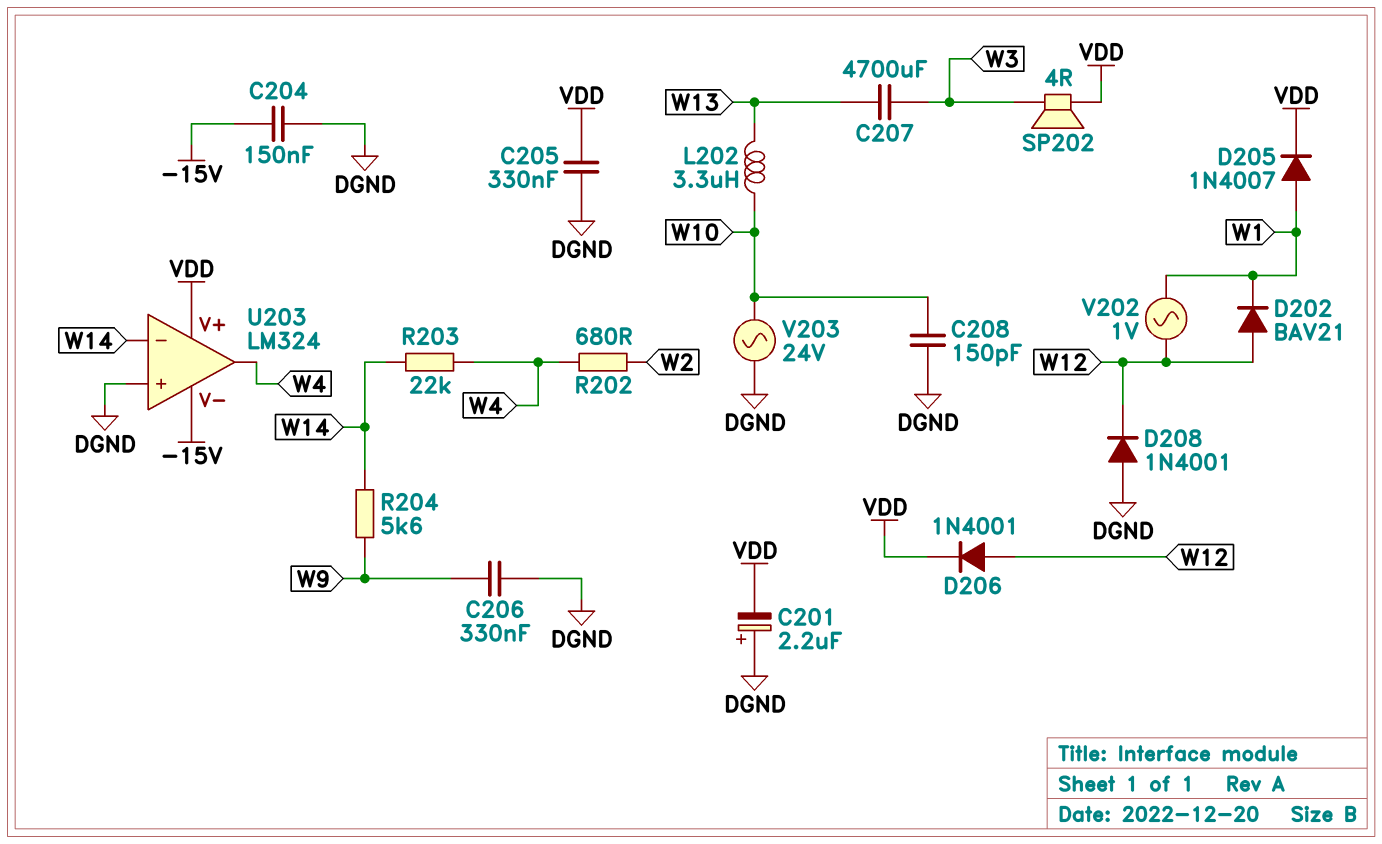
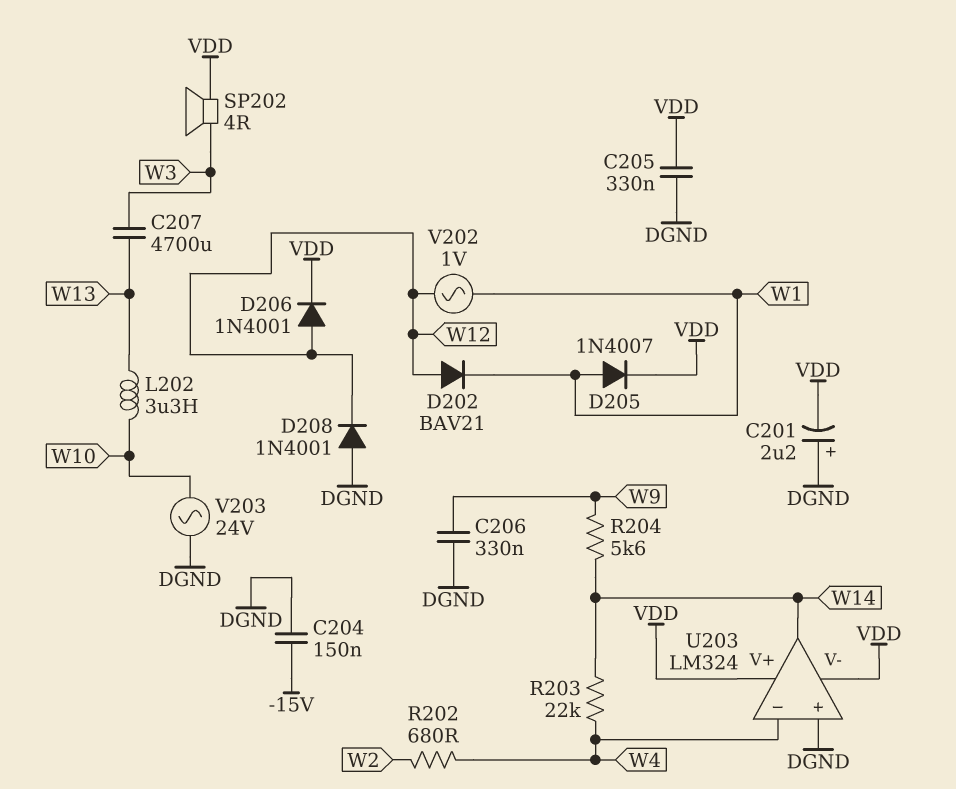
C208: 150pF (DGND, W10) -> none
U203 pin V-: -15V -> VDD
U203 pin in-: W14 -> W4
U203 pin out: W4 -> W14

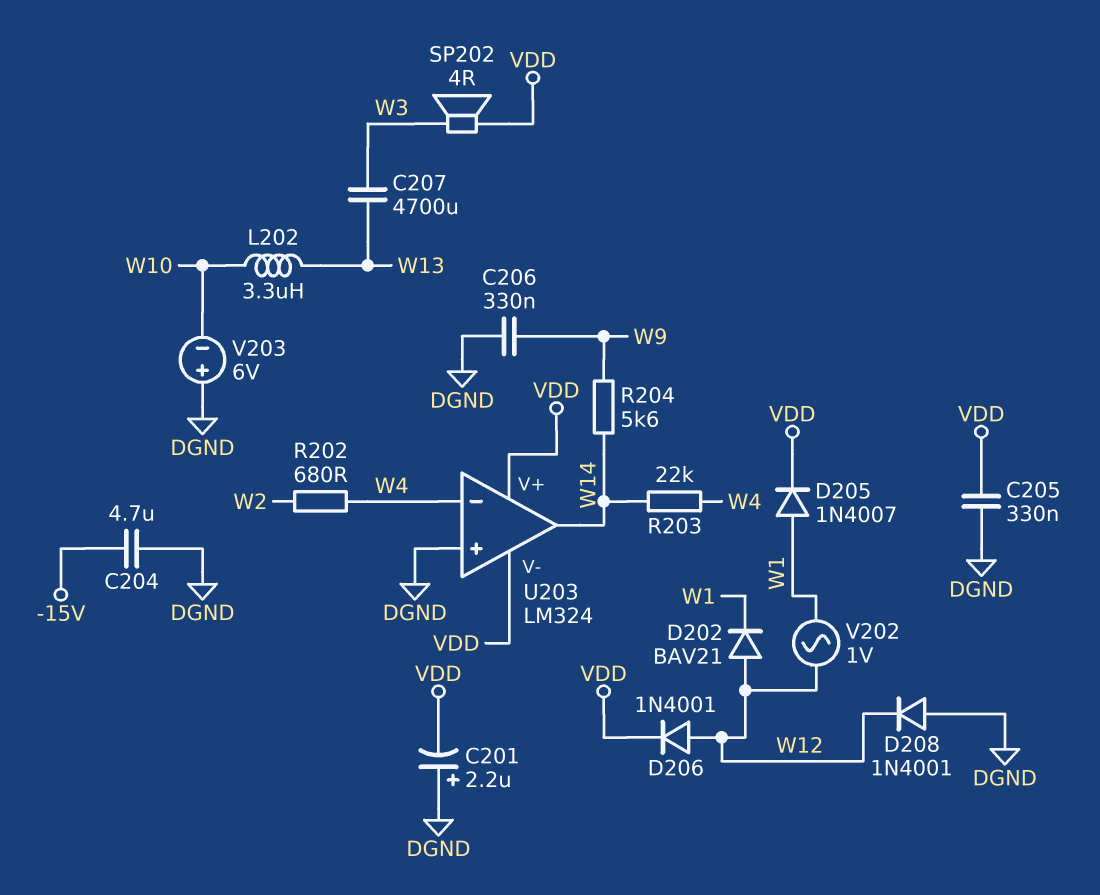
C204: 150nF (-15V, DGND) -> 4.7uF (-15V, DGND)
V203: AC 24V (DGND, W10) -> 6V (plus DGND, minus W10)

